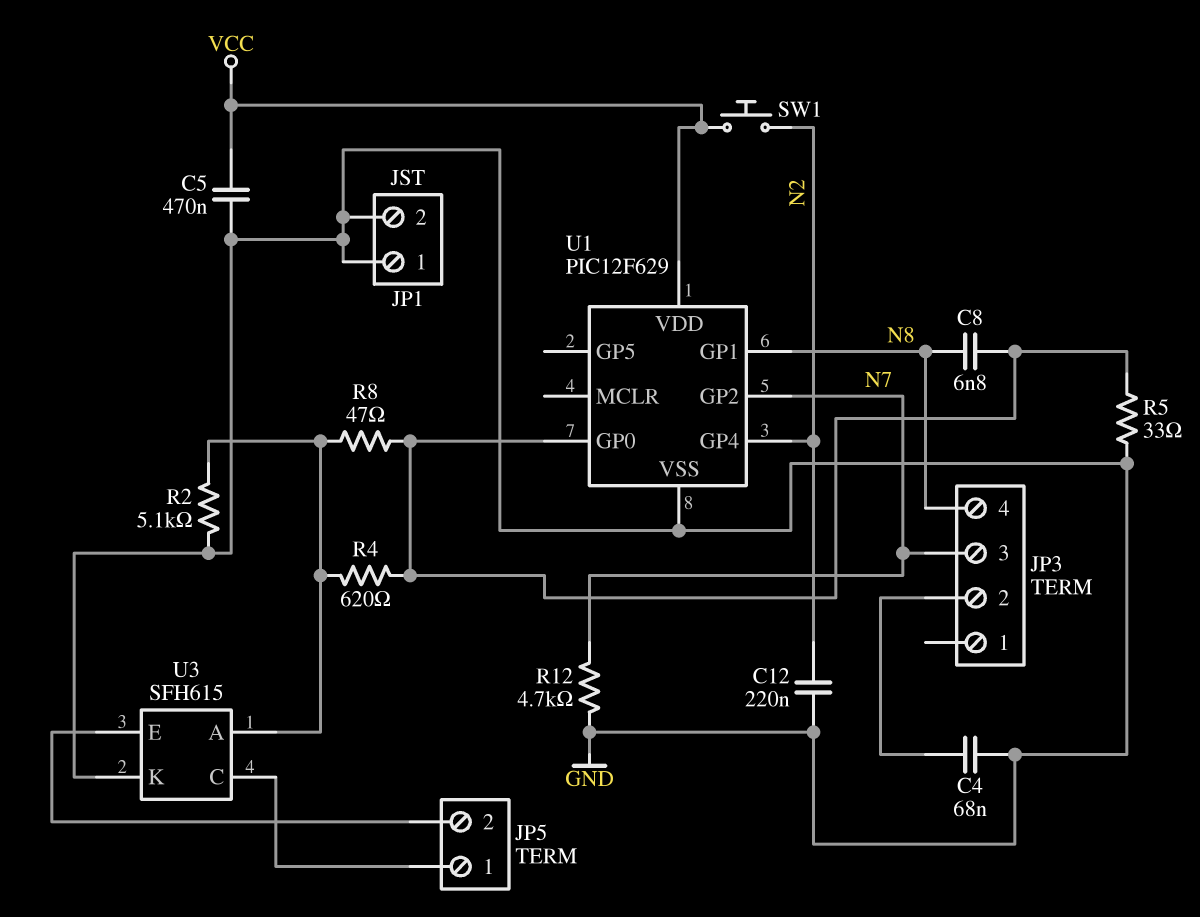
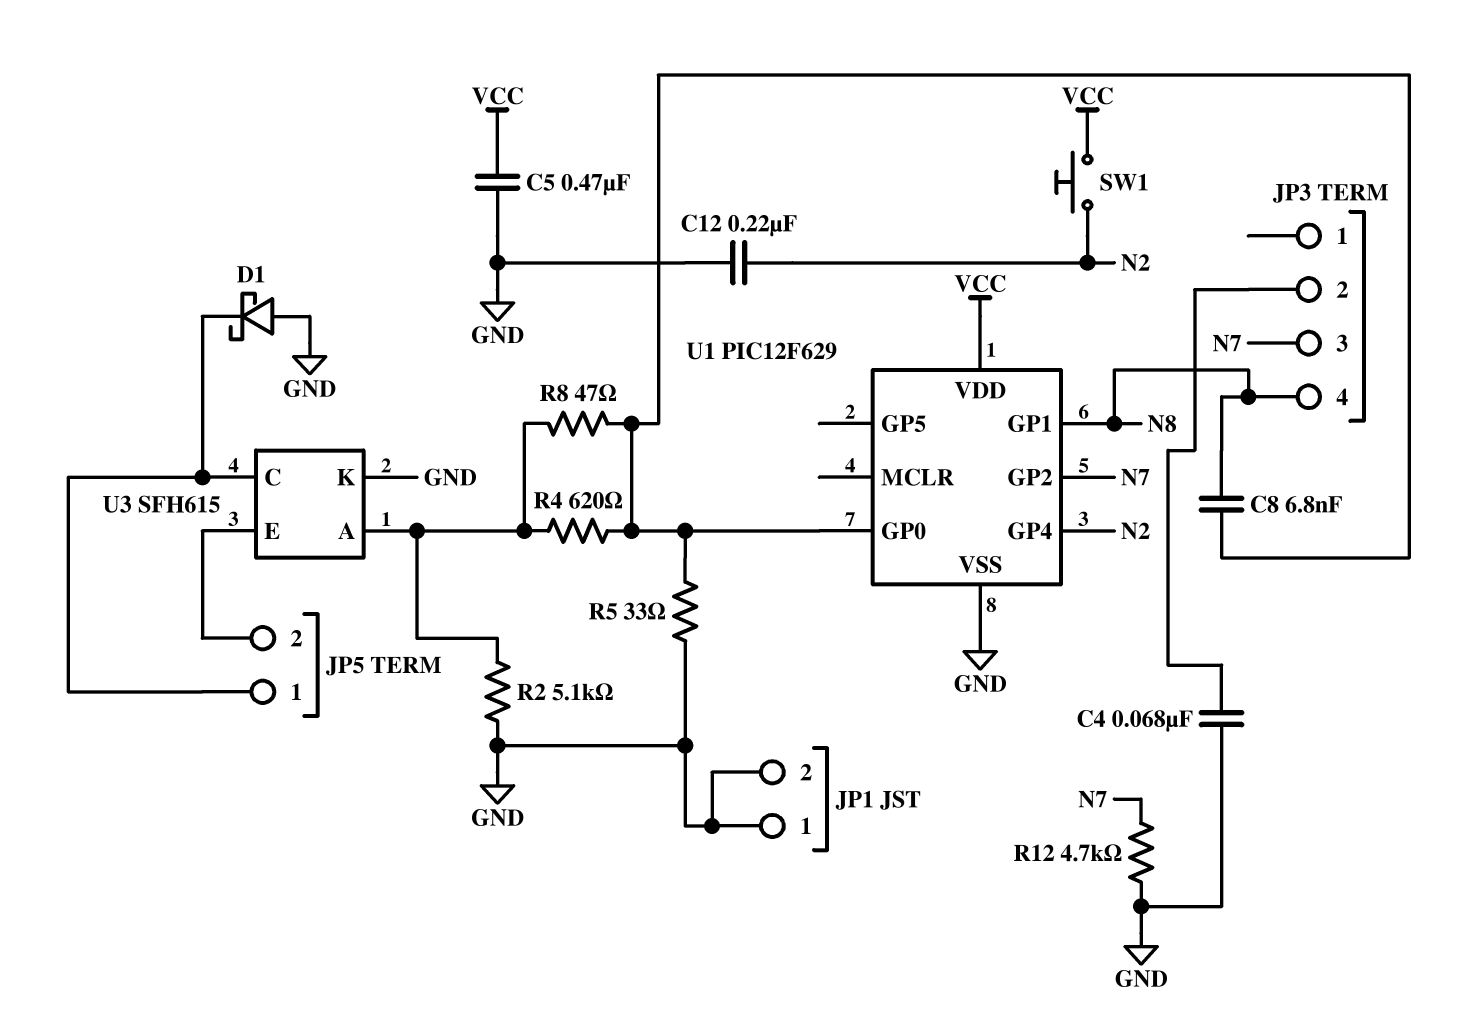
D1: none -> schottky (A GND, K JP5/1)

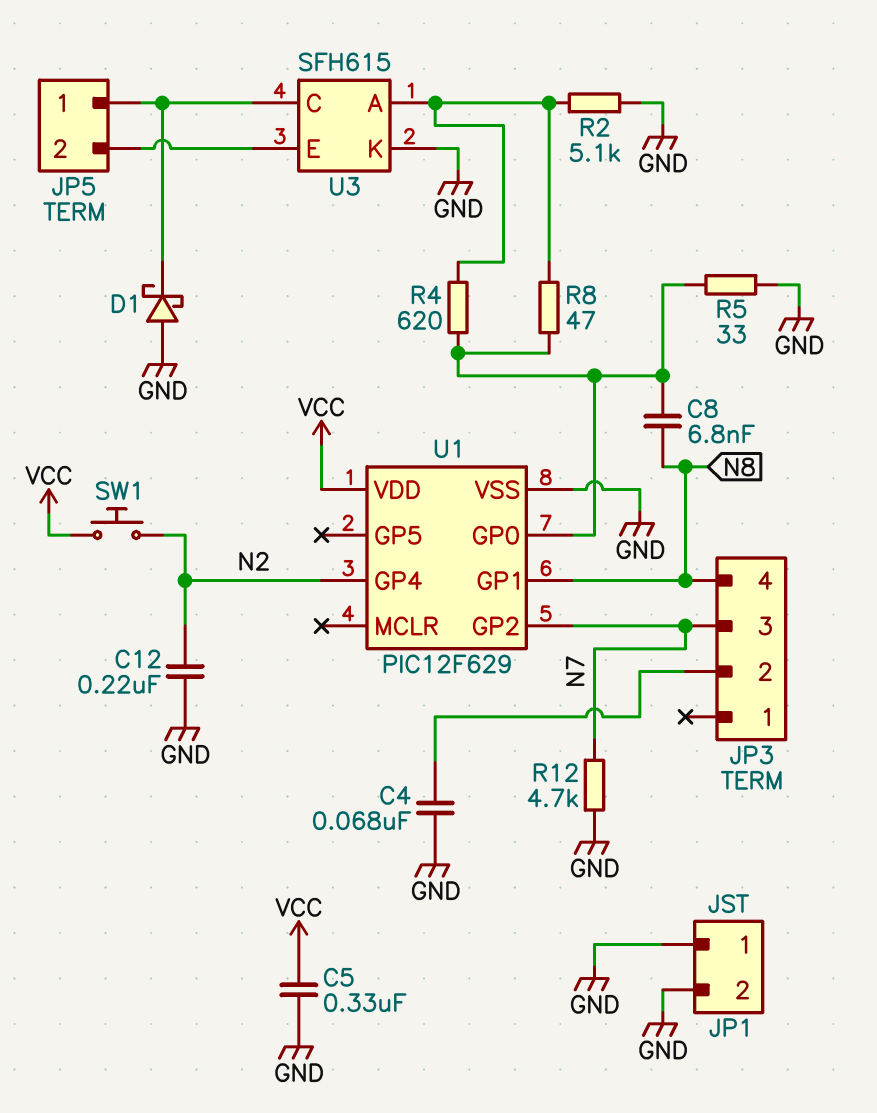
C5: 470nF (GND, VCC) -> 330nF (GND, VCC)

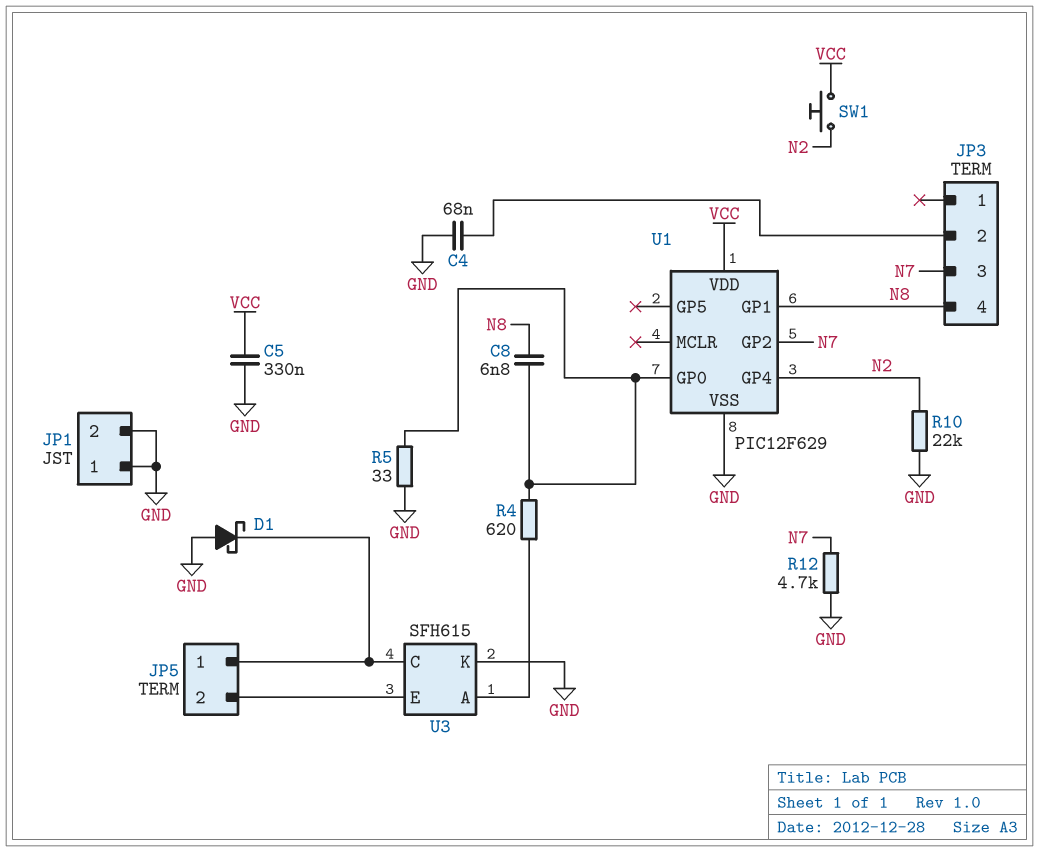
C12: 220nF (GND, N2) -> none
R2: 5.1k (GND, U3/A) -> none
R8: 47 (U1/GP0, U3/A) -> none
R10: none -> 22k (GND, N2)

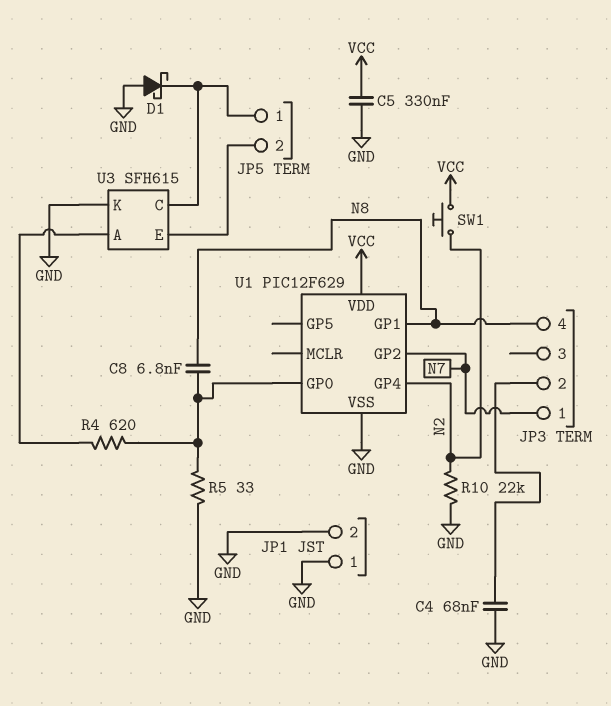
JP3 pin 1: none -> N7
JP3 pin 3: N7 -> none
R12: 4.7k (GND, N7) -> none

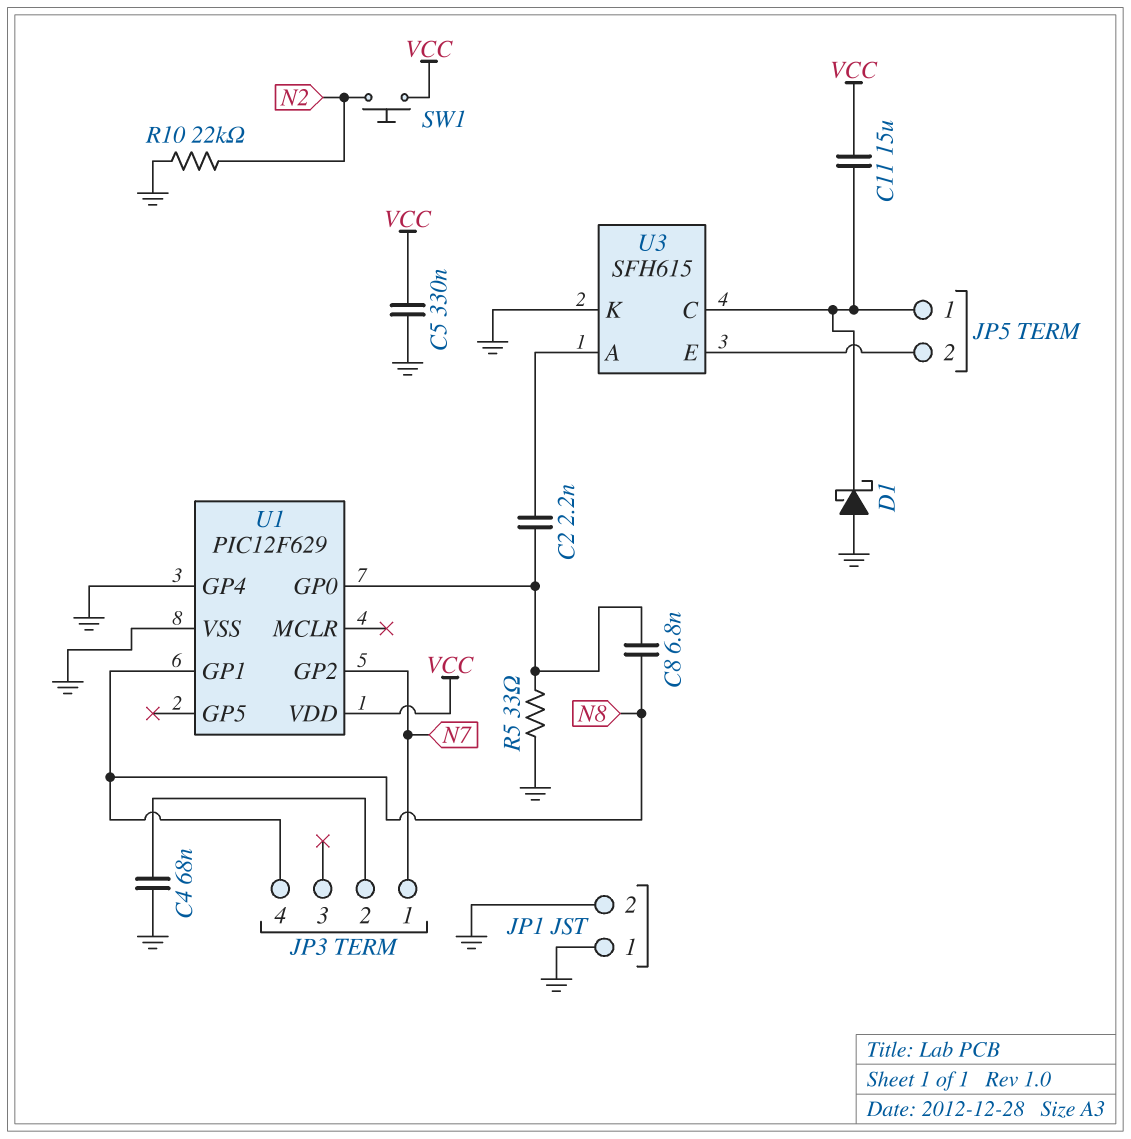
C2: none -> 2.2nF (U1/GP0, U3/A)
C11: none -> 15uF (JP5/1, VCC)
R4: 620 (U1/GP0, U3/A) -> none
U1 pin GP4: N2 -> GND

